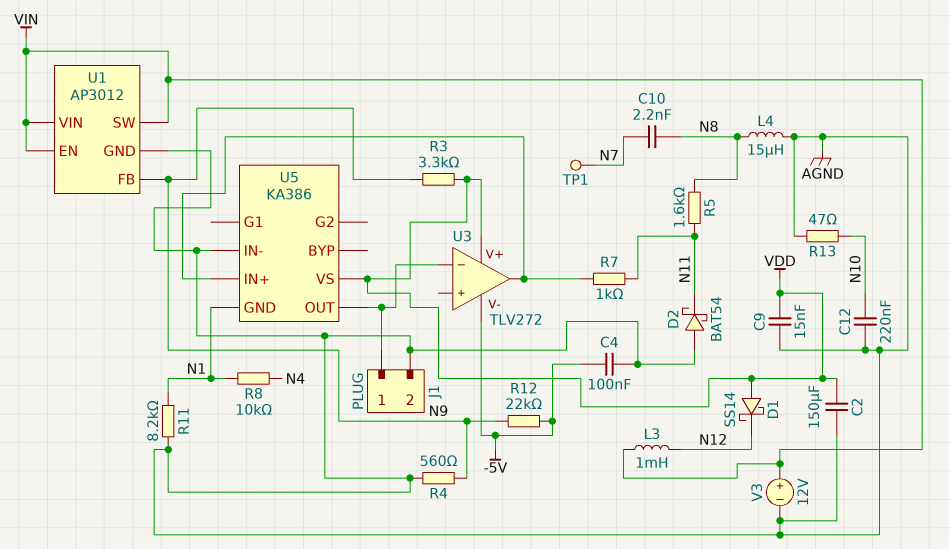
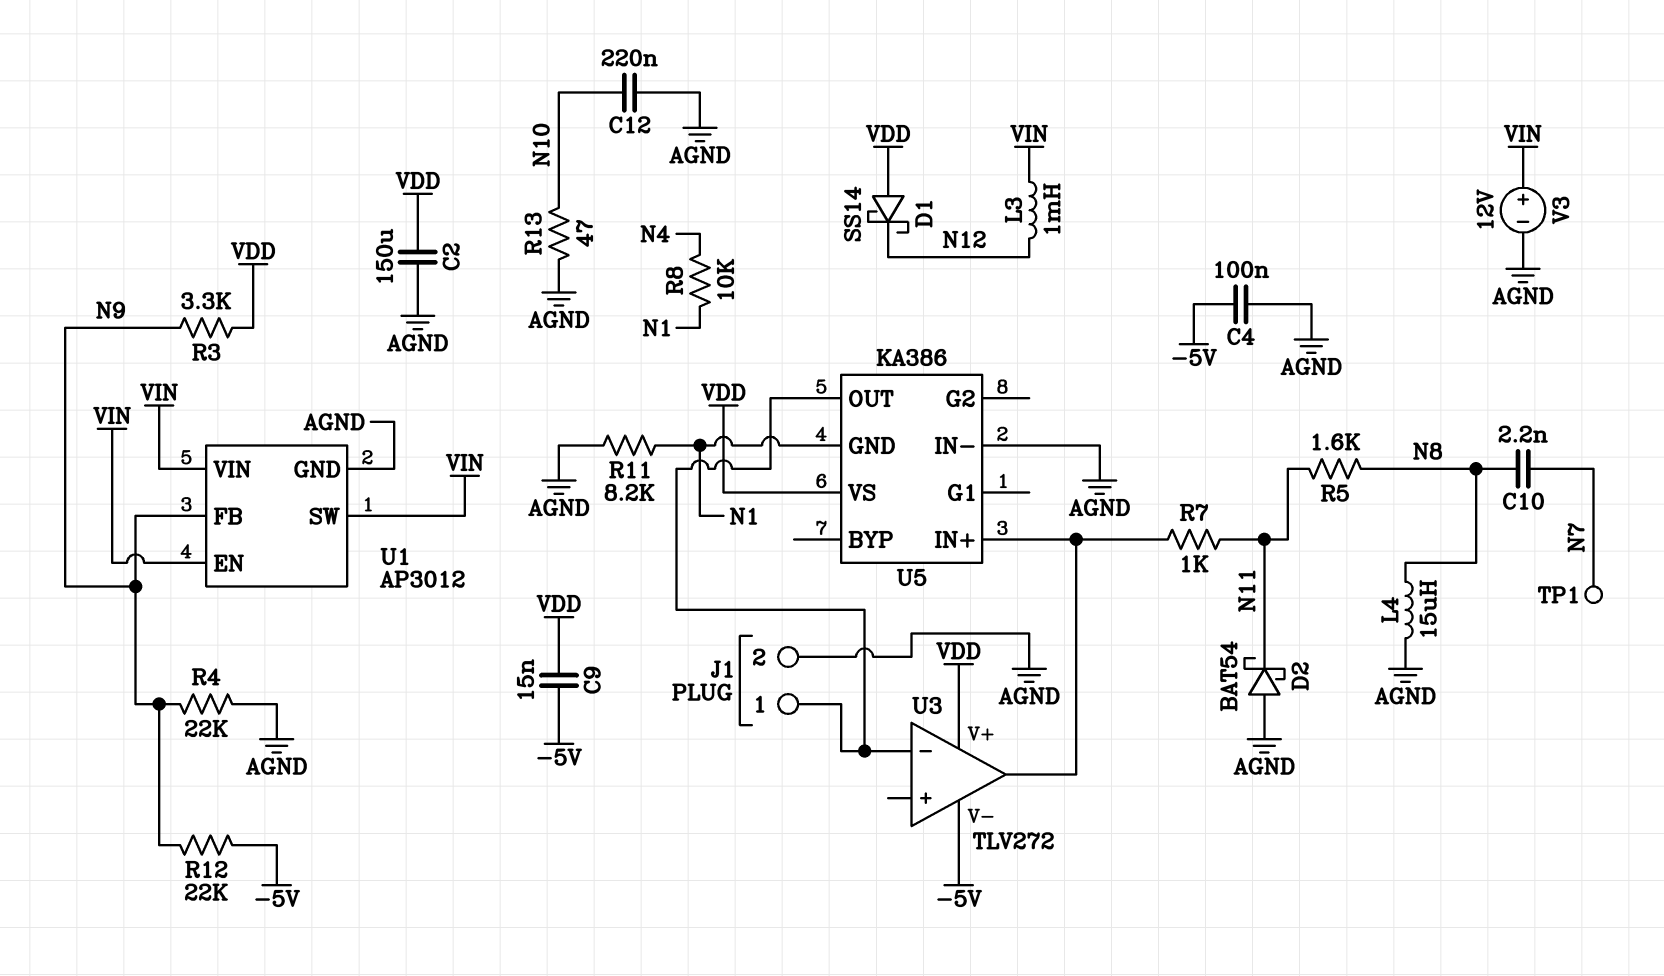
C9: 15nF (AGND, VDD) -> 15nF (-5V, VDD)
R4: 560 (AGND, N9) -> 22k (AGND, N9)

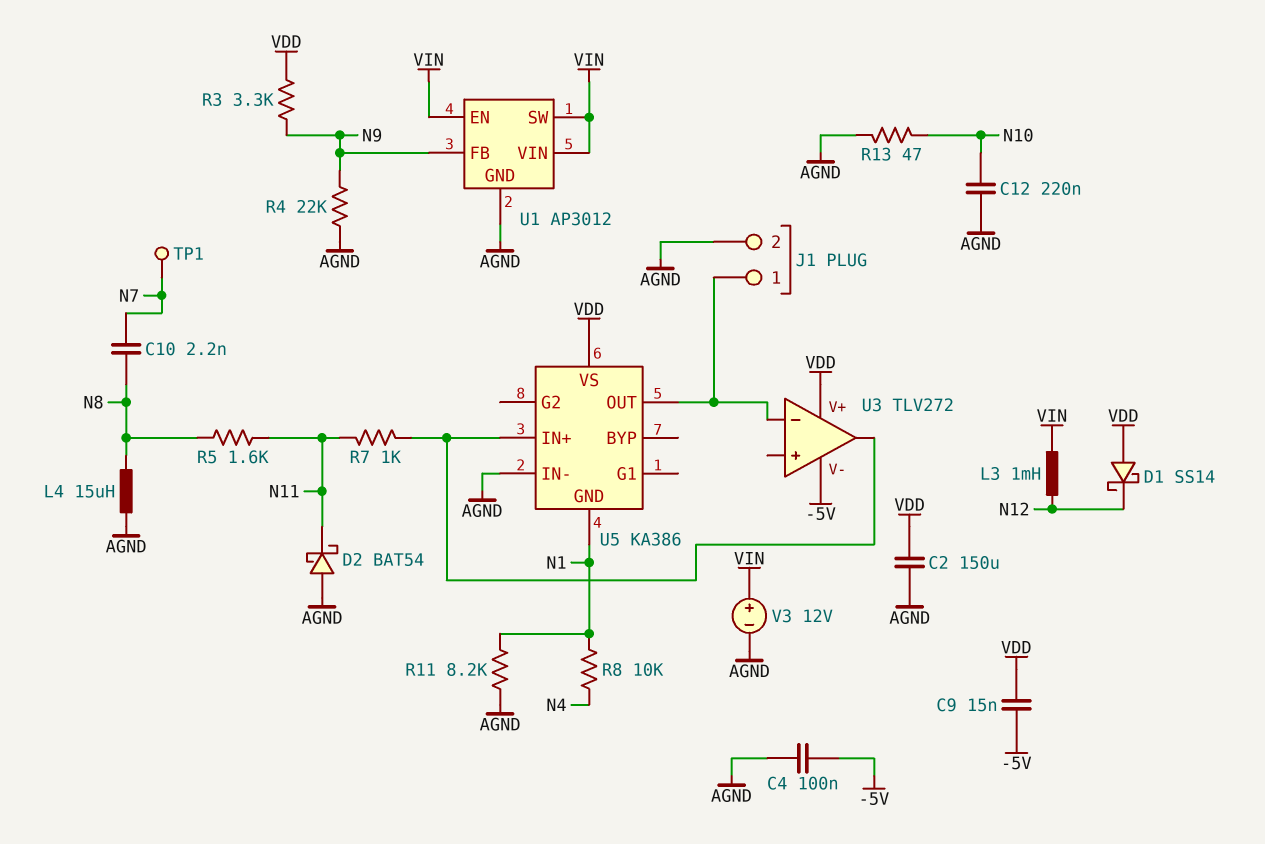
R12: 22k (-5V, N9) -> none

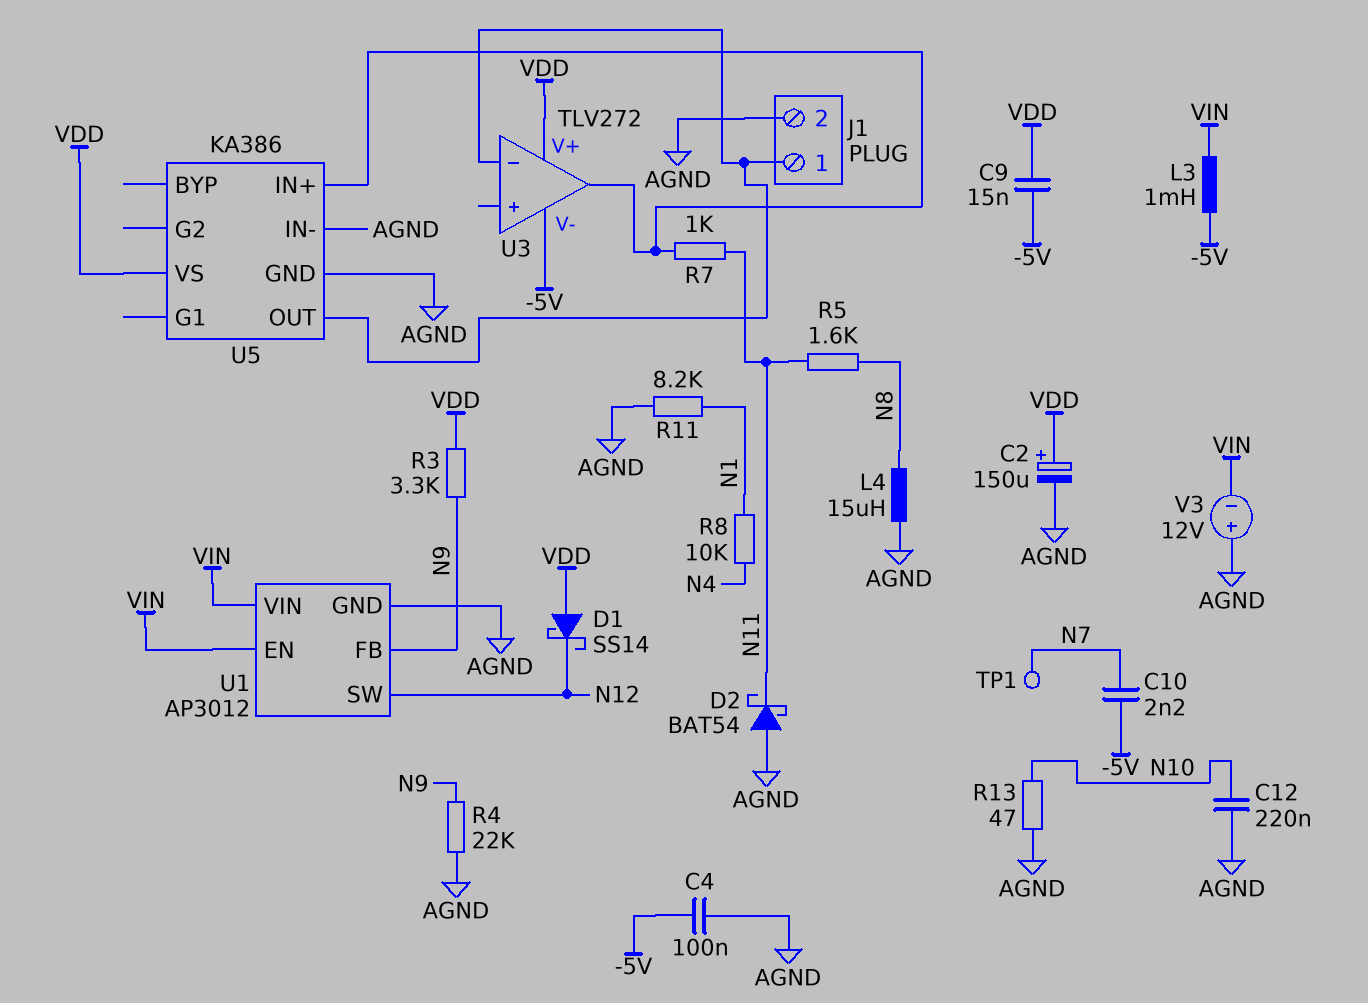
C2: 150uF (AGND, VDD) -> 150uF (plus VDD, minus AGND)
C10: 2.2nF (N7, N8) -> 2.2nF (-5V, N7)
L3: 1mH (N12, VIN) -> 1mH (-5V, VIN)
U1 pin SW: VIN -> N12
U5 pin GND: N1 -> AGND
V3: 12V (plus VIN, minus AGND) -> 12V (plus AGND, minus VIN)

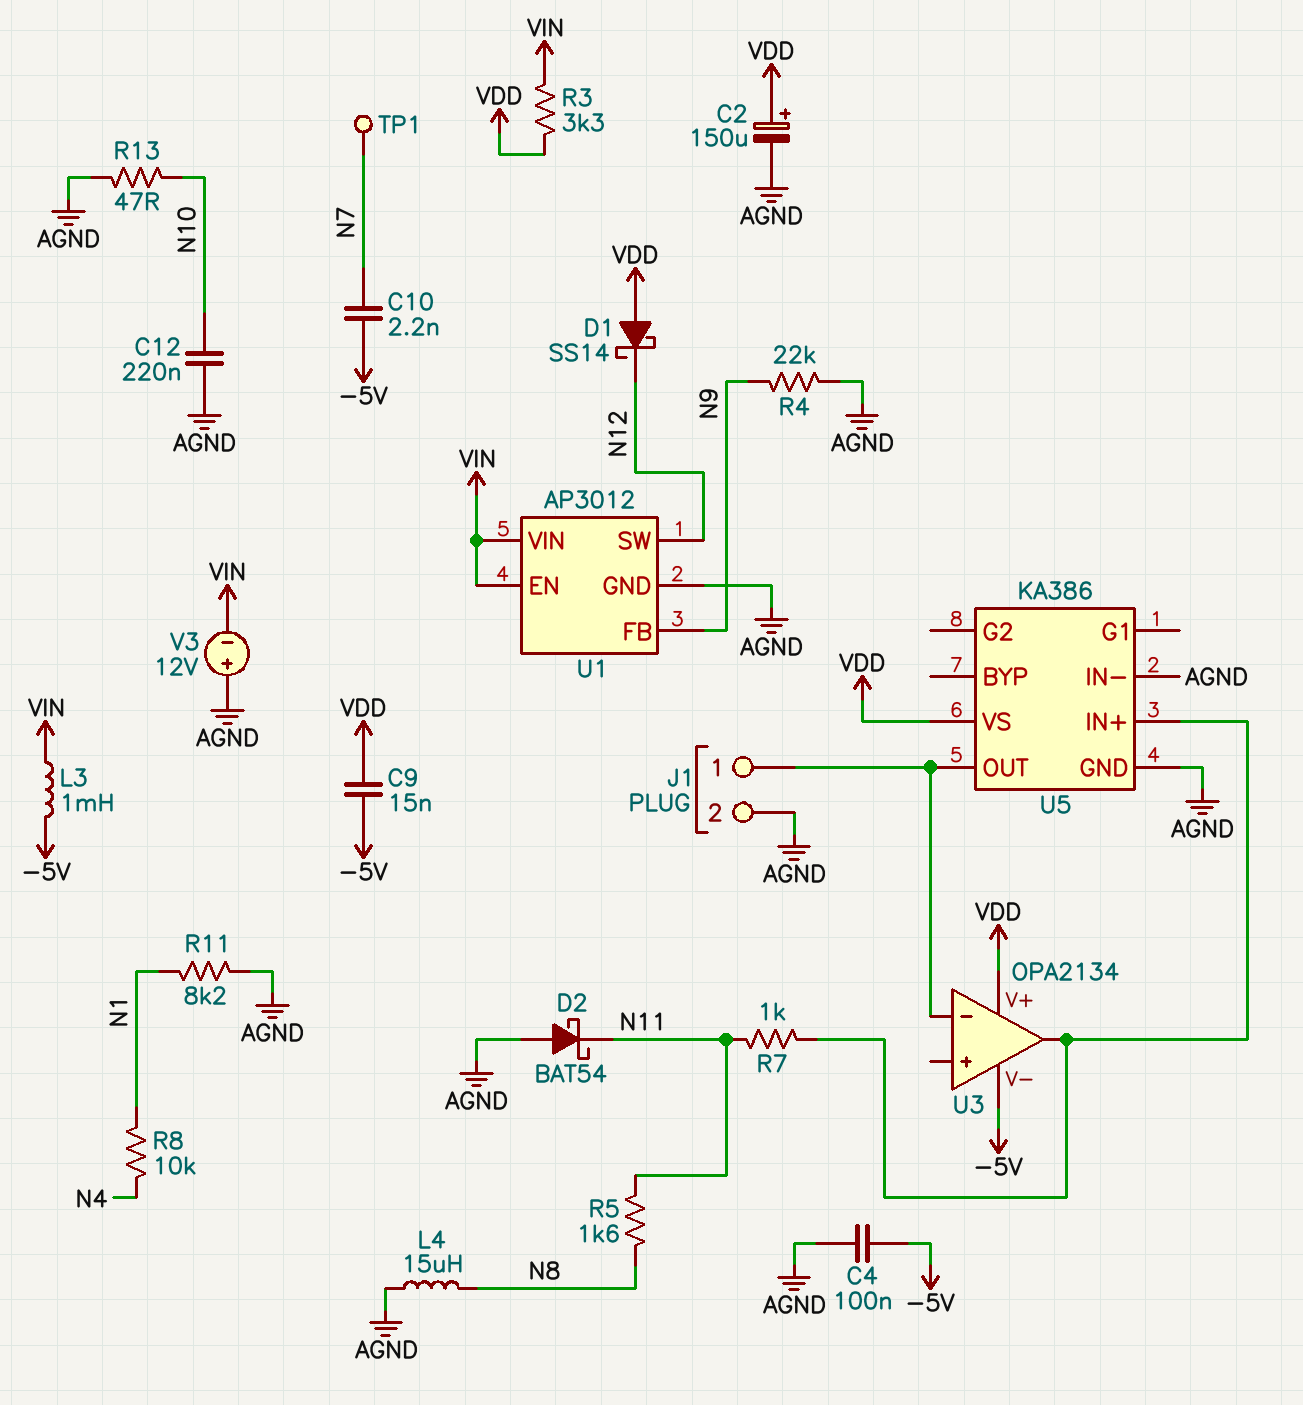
R3: 3.3k (N9, VDD) -> 3.3k (VDD, VIN)
U3: TLV272 -> OPA2134

